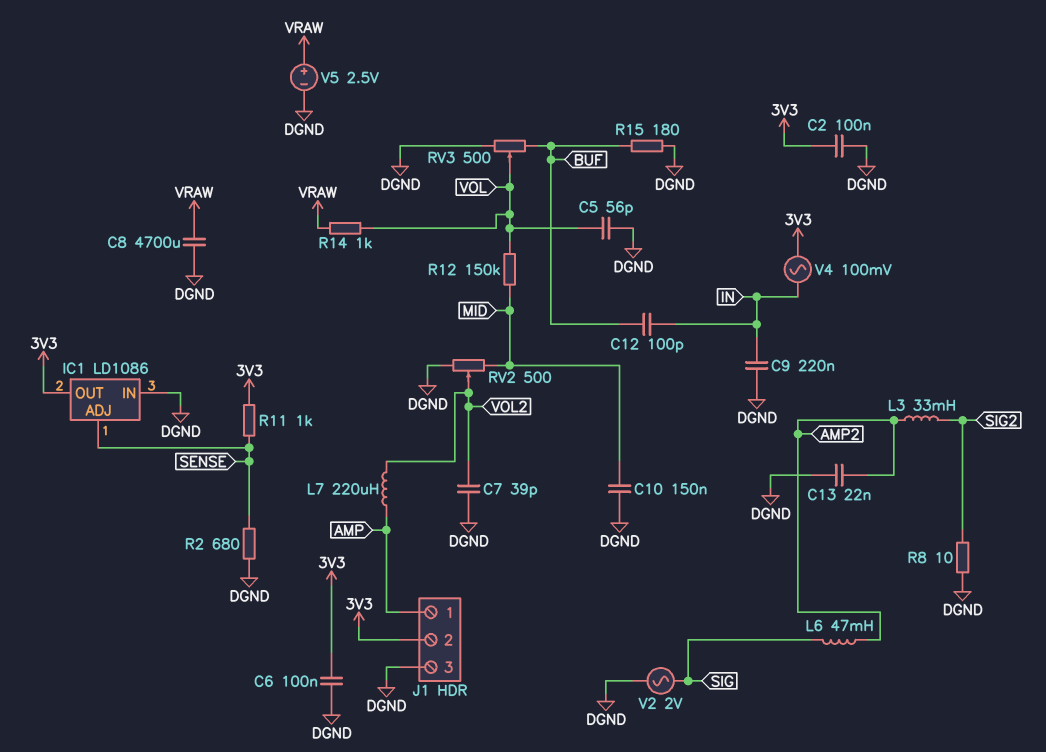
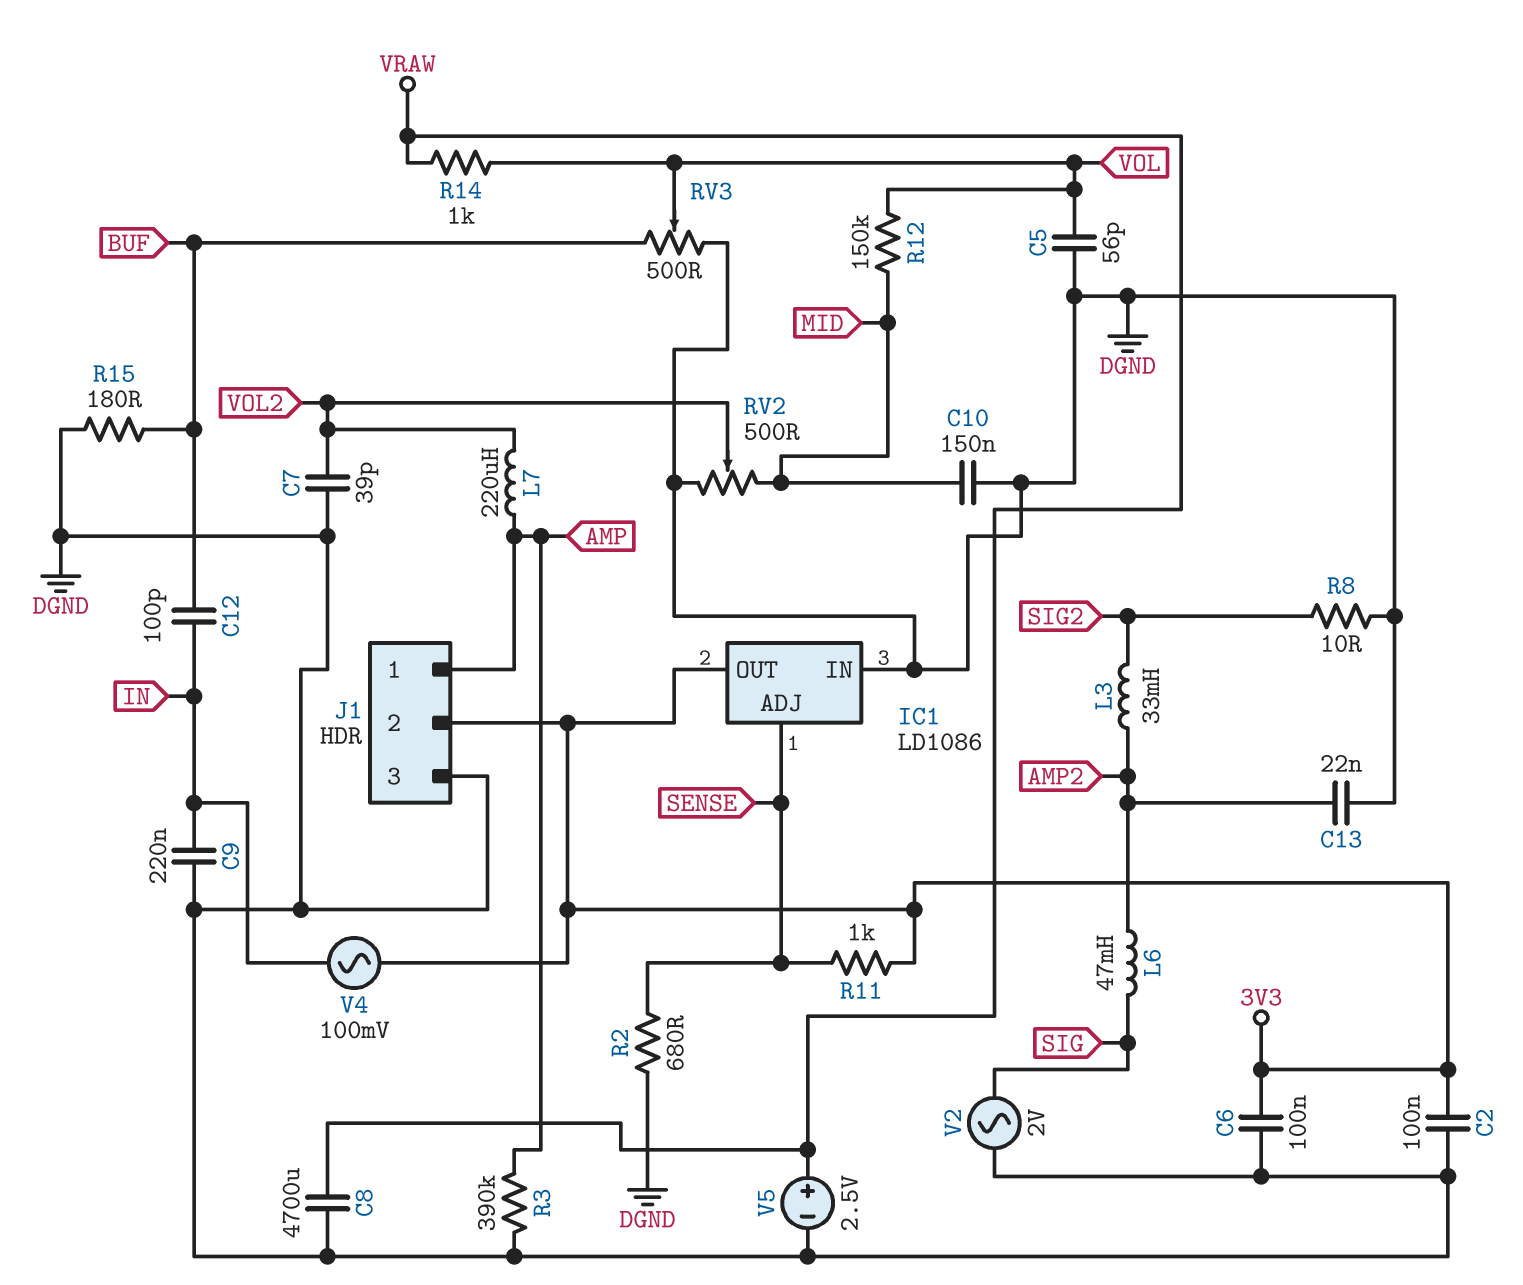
R3: none -> 390k (AMP, DGND)

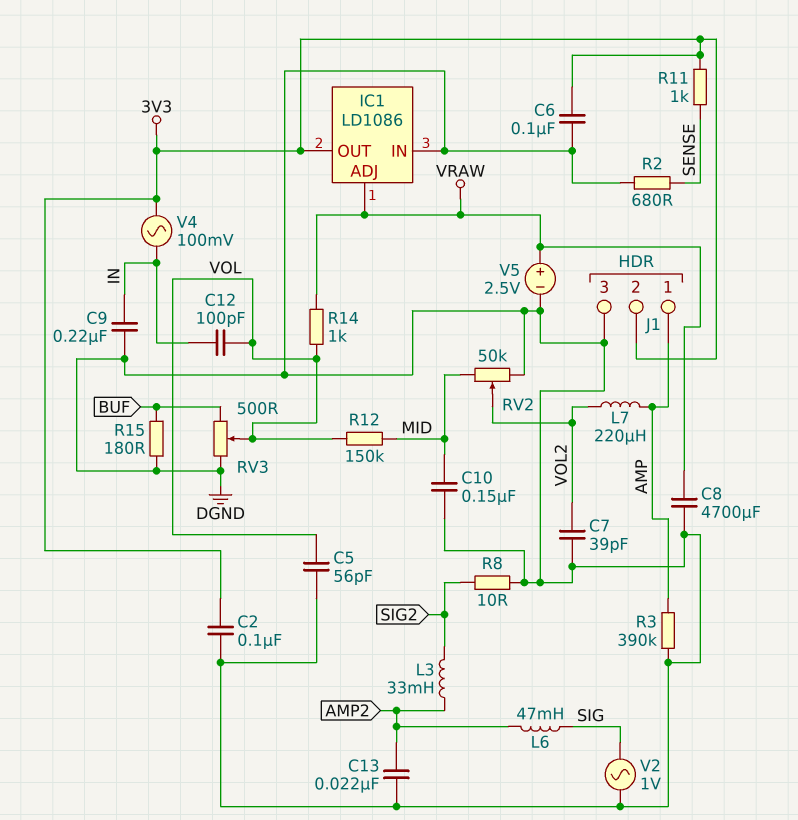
C12: 100pF (BUF, IN) -> 100pF (IN, VOL)
IC1 pin ADJ: SENSE -> VRAW
RV2: 500 (DGND, MID, wiper VOL2) -> 50k (DGND, MID, wiper VOL2)
V2: AC 2V (DGND, SIG) -> AC 1V (DGND, SIG)

